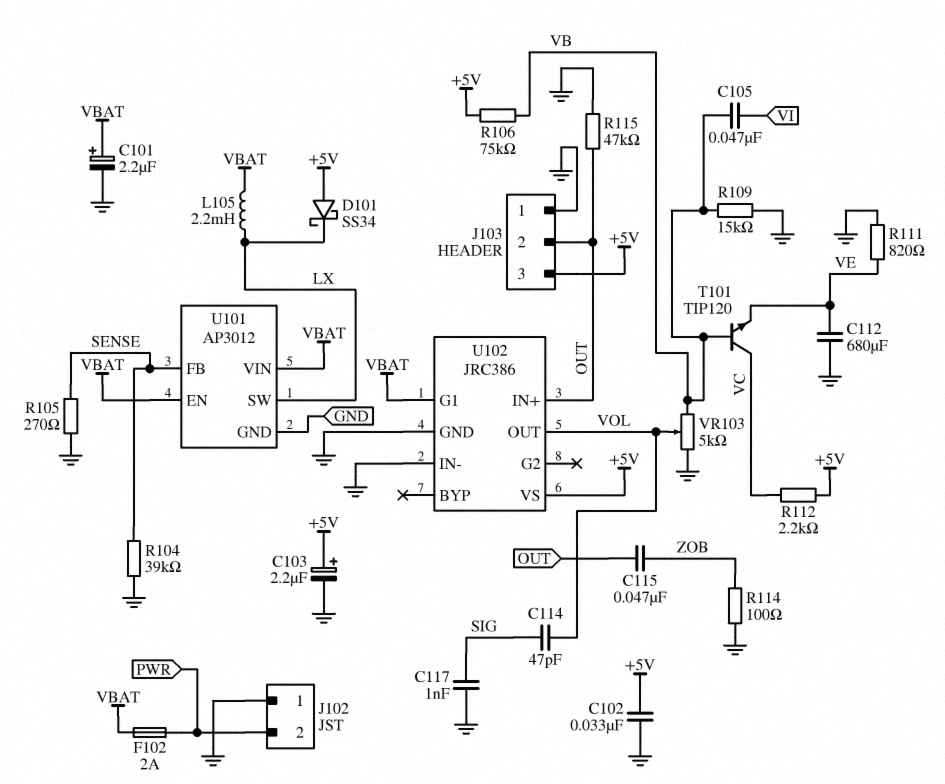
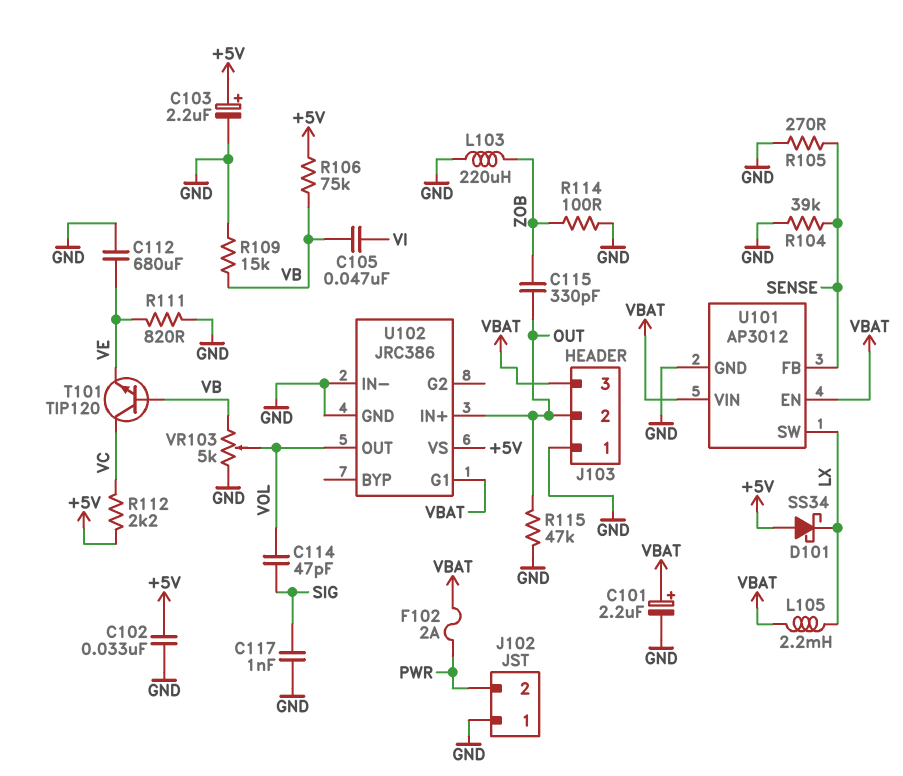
C115: 47nF (OUT, ZOB) -> 330pF (OUT, ZOB)
J103 pin 3: +5V -> VBAT
L103: none -> 220uH (GND, ZOB)

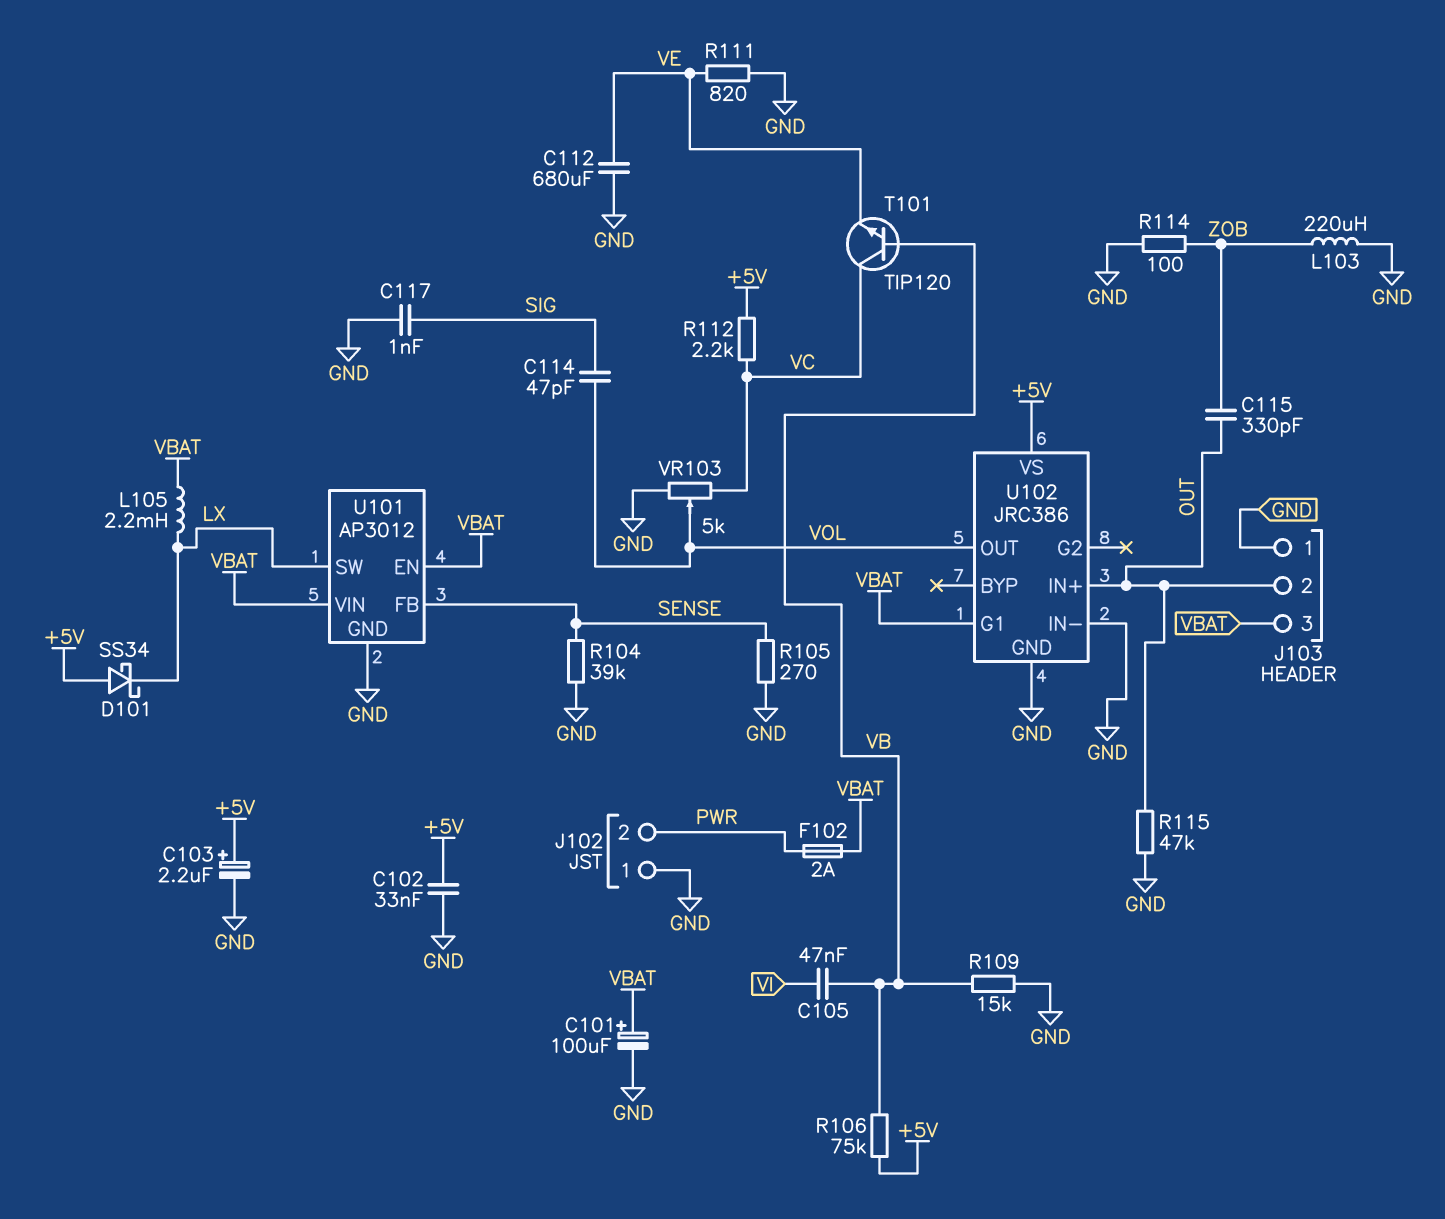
C101: 2.2uF (plus VBAT, minus GND) -> 100uF (plus VBAT, minus GND)
VR103: 5k (GND, VB, wiper VOL) -> 5k (GND, VC, wiper VOL)

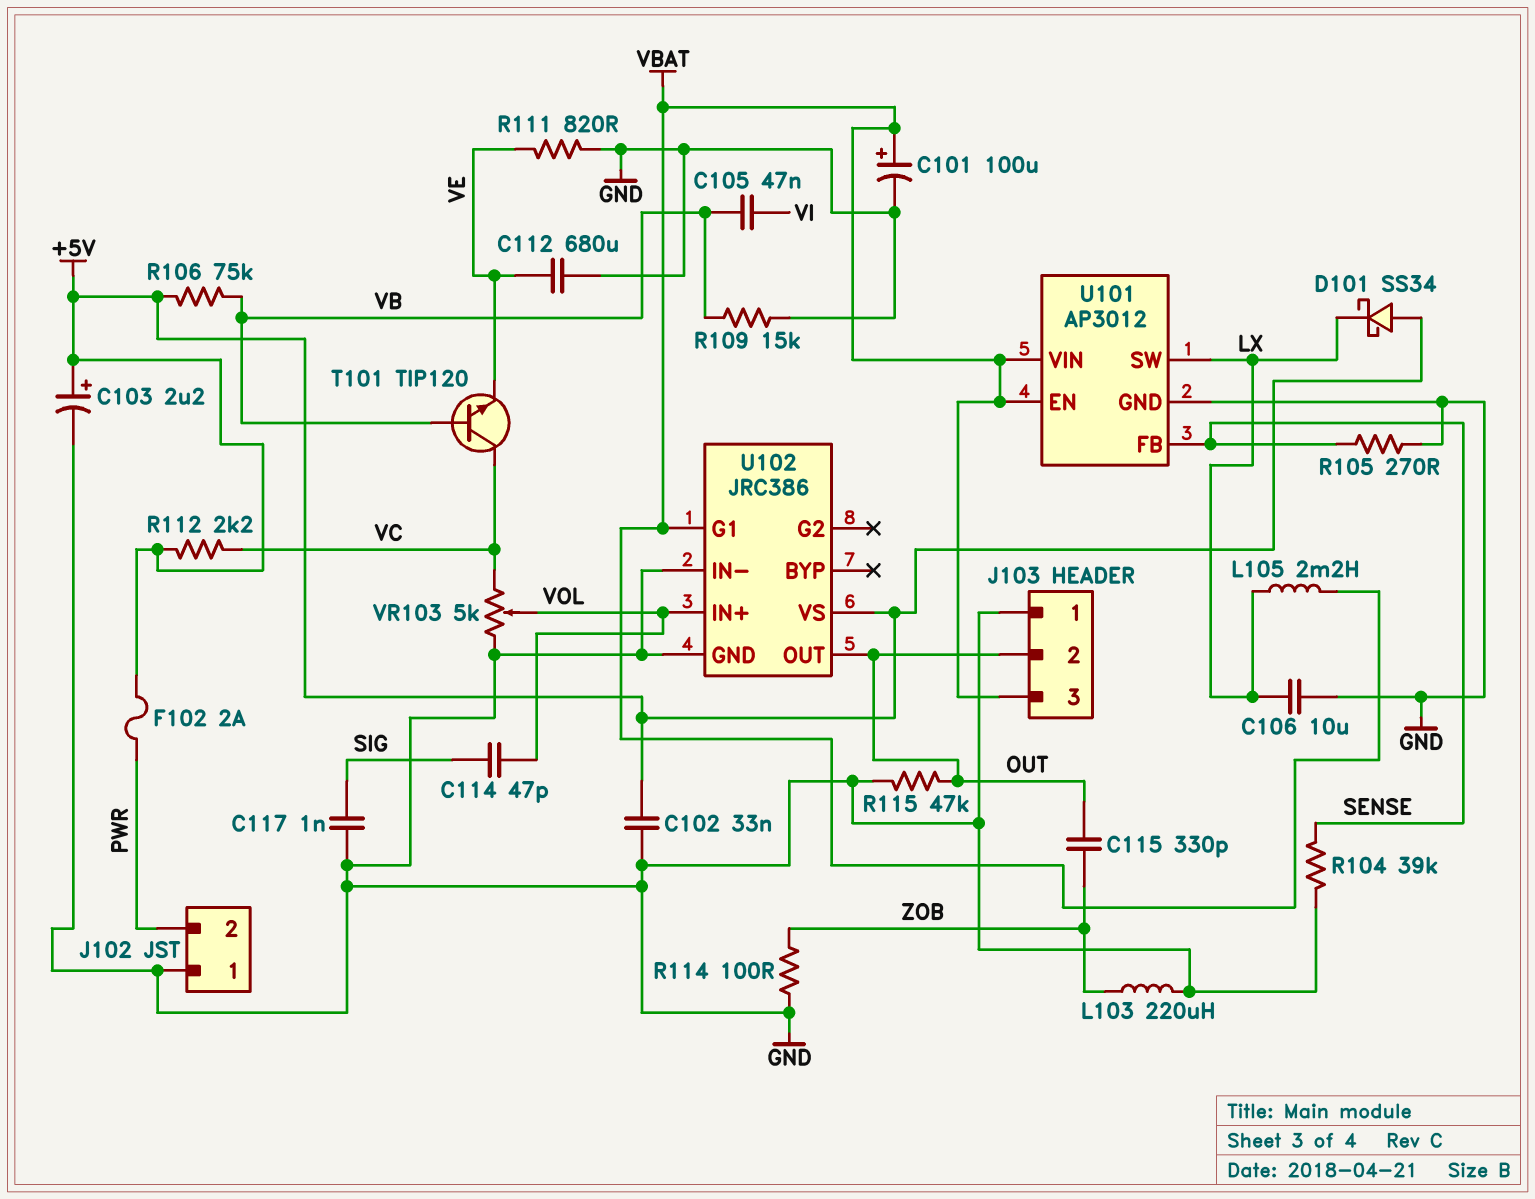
C106: none -> 10uF (GND, LX)
F102: 2A (PWR, VBAT) -> 2A (+5V, PWR)
U102 pin IN+: OUT -> VOL
U102 pin OUT: VOL -> OUT

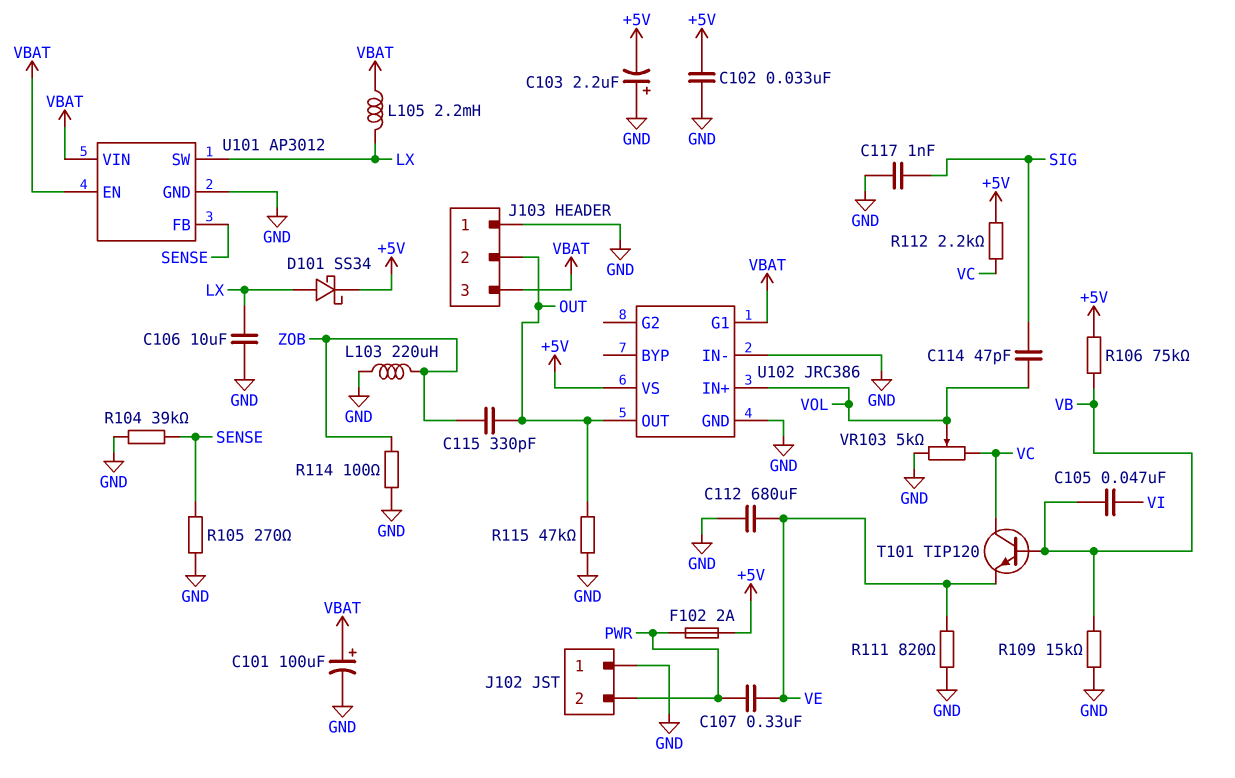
C103: 2.2uF (plus +5V, minus GND) -> 2.2uF (plus GND, minus +5V)
C107: none -> 330nF (PWR, VE)
D101: schottky SS34 (A +5V, K LX) -> schottky SS34 (A LX, K +5V)

